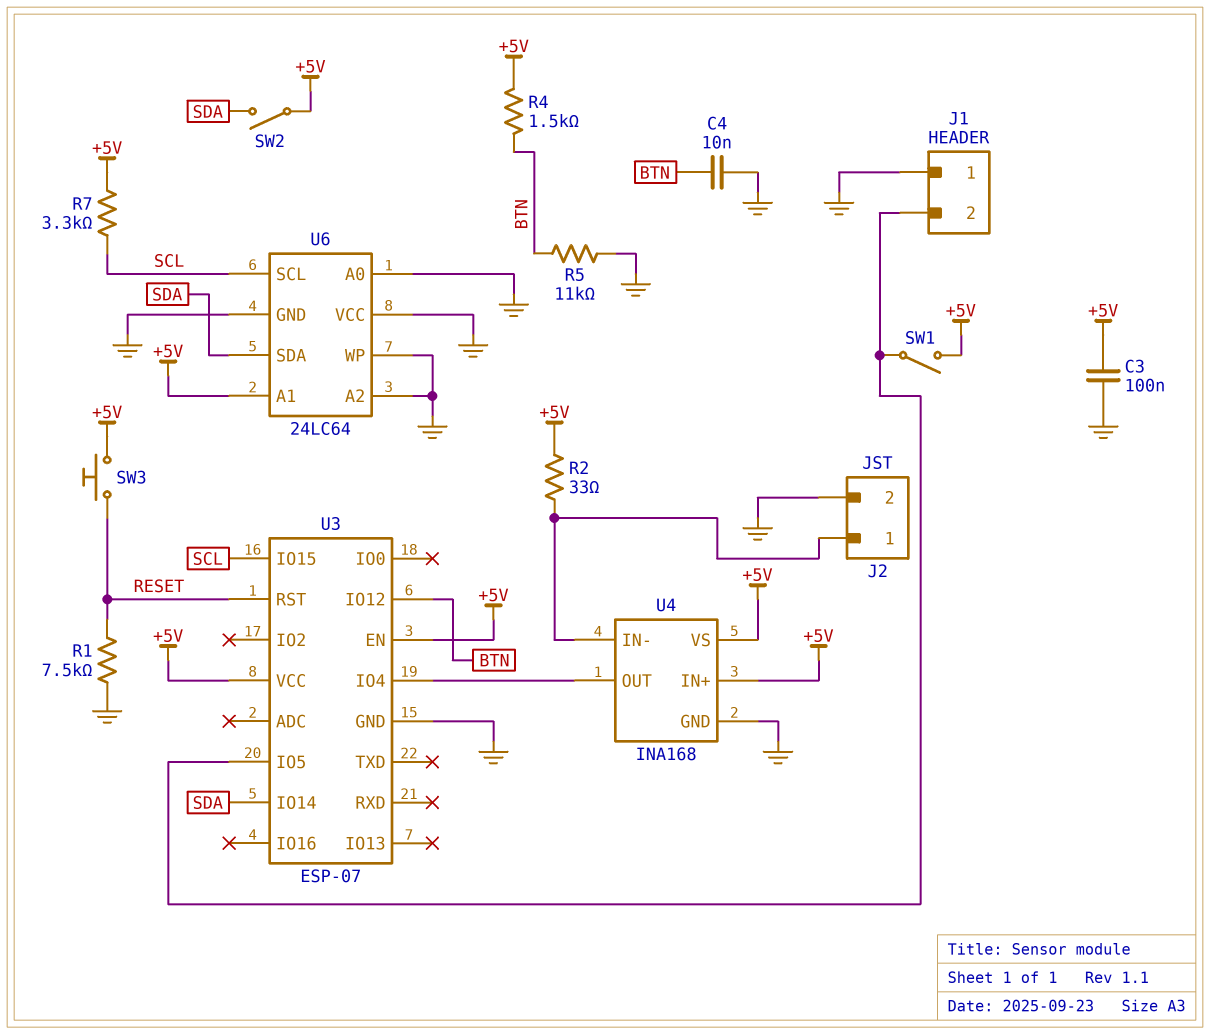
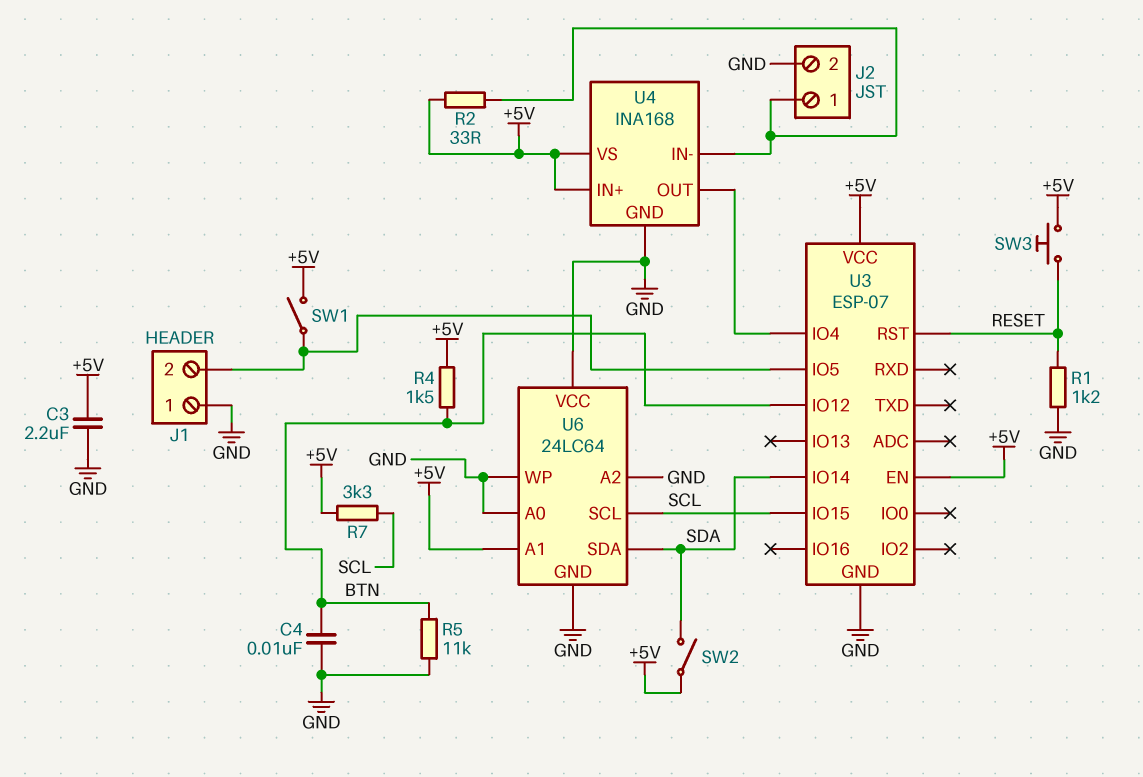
C3: 100nF (+5V, GND) -> 2.2uF (+5V, GND)
R1: 7.5k (GND, RESET) -> 1.2k (GND, RESET)

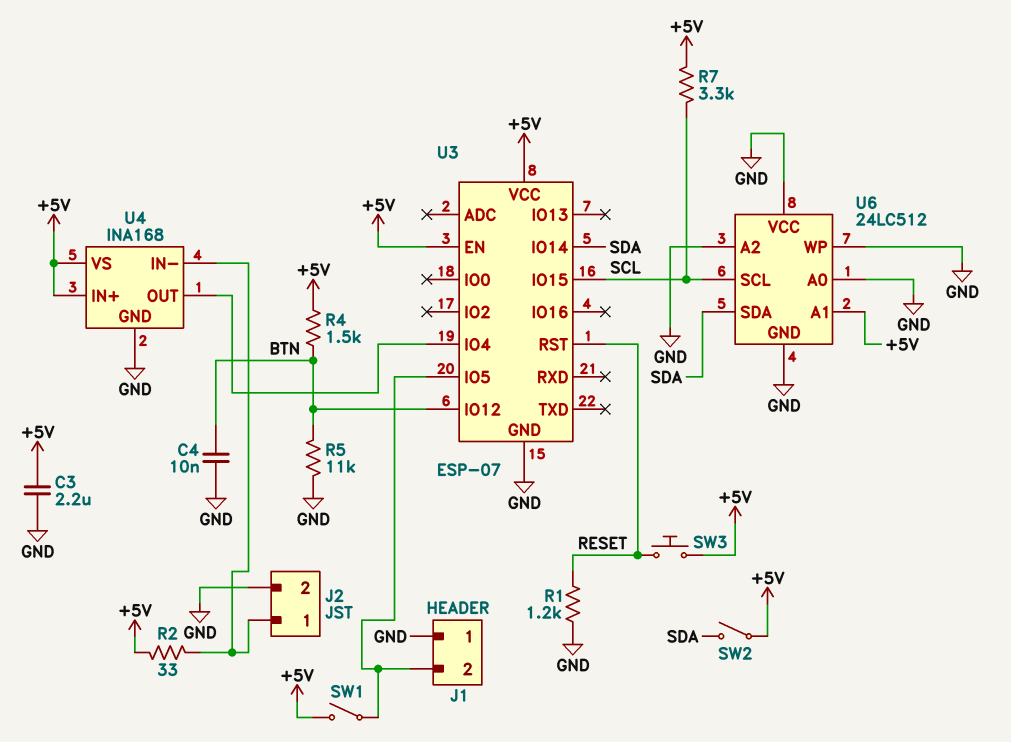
U6: 24LC64 -> 24LC512

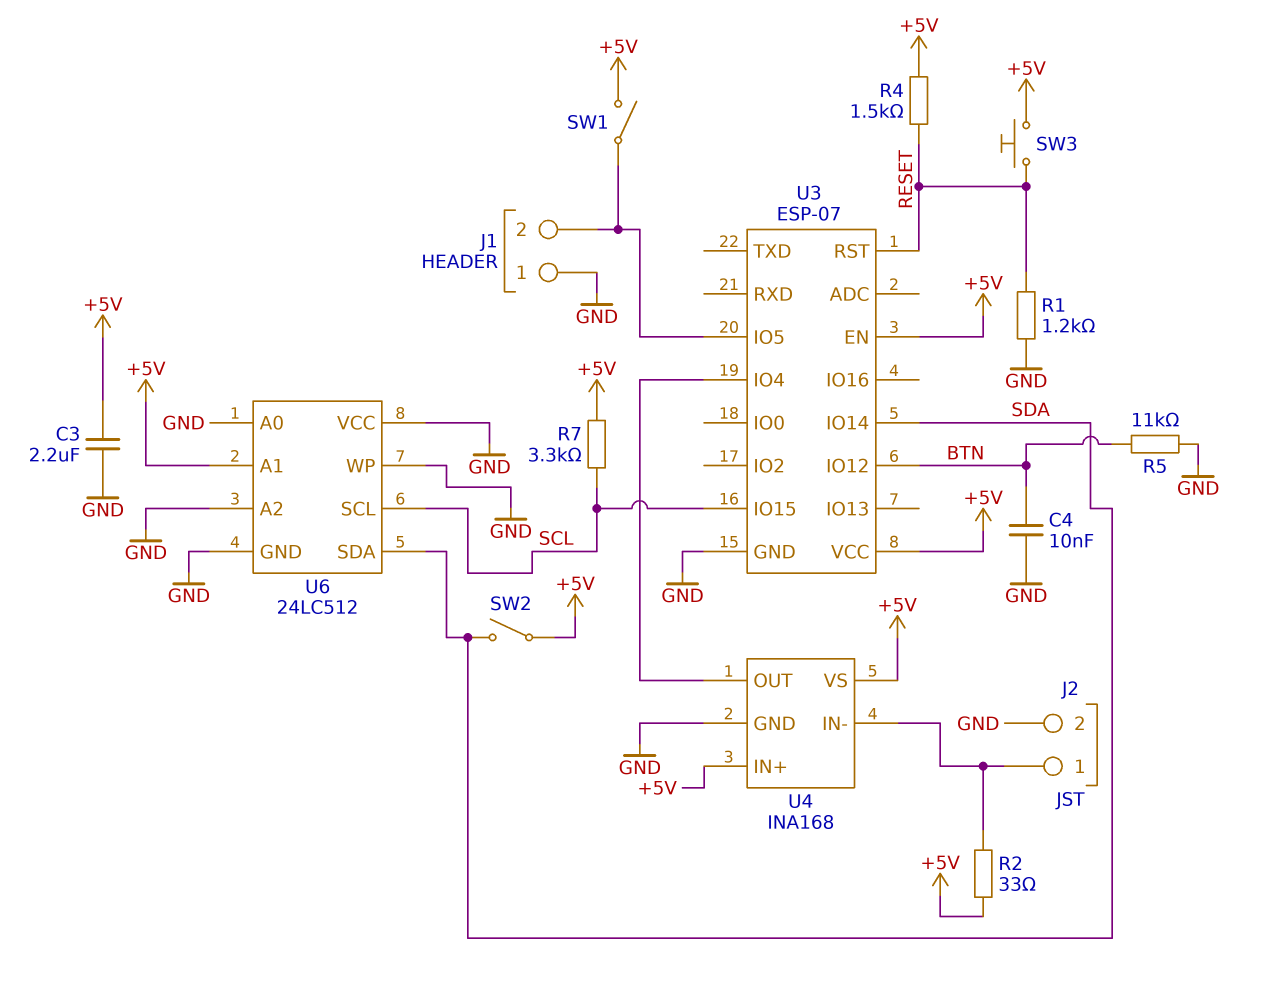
R4: 1.5k (+5V, BTN) -> 1.5k (+5V, RESET)

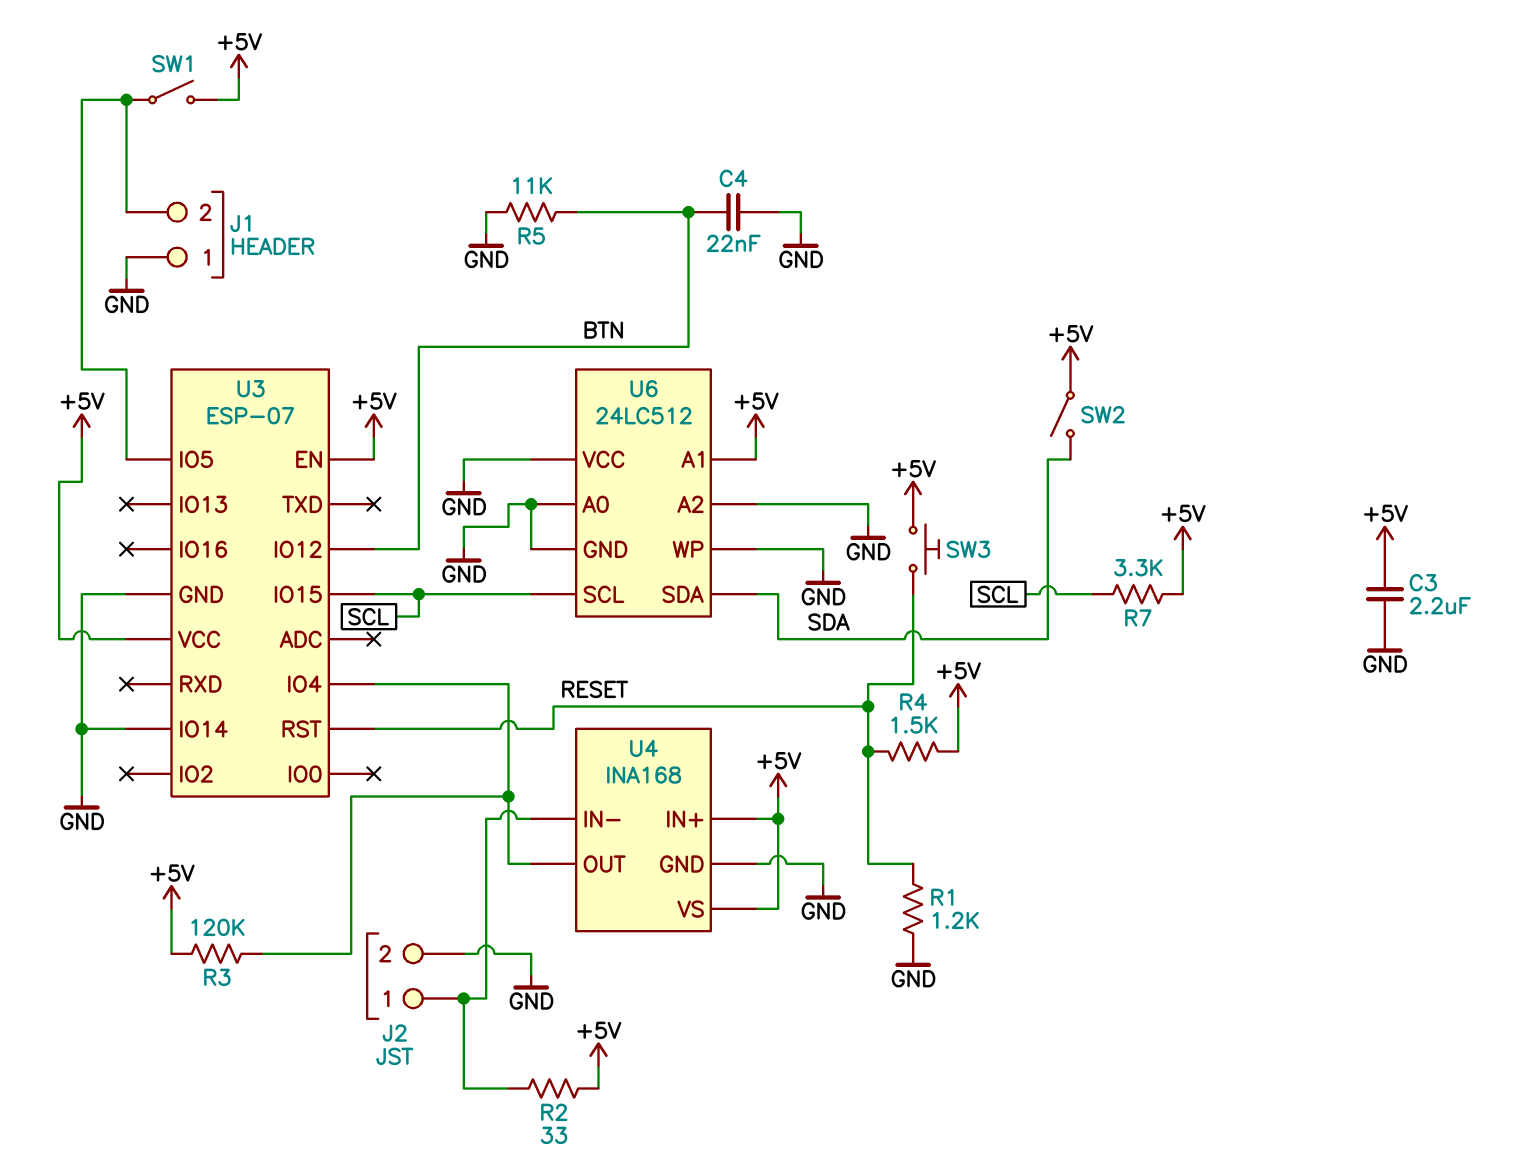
C4: 10nF (BTN, GND) -> 22nF (BTN, GND)
R3: none -> 120k (+5V, U3/IO4)
U3 pin IO14: SDA -> GND

